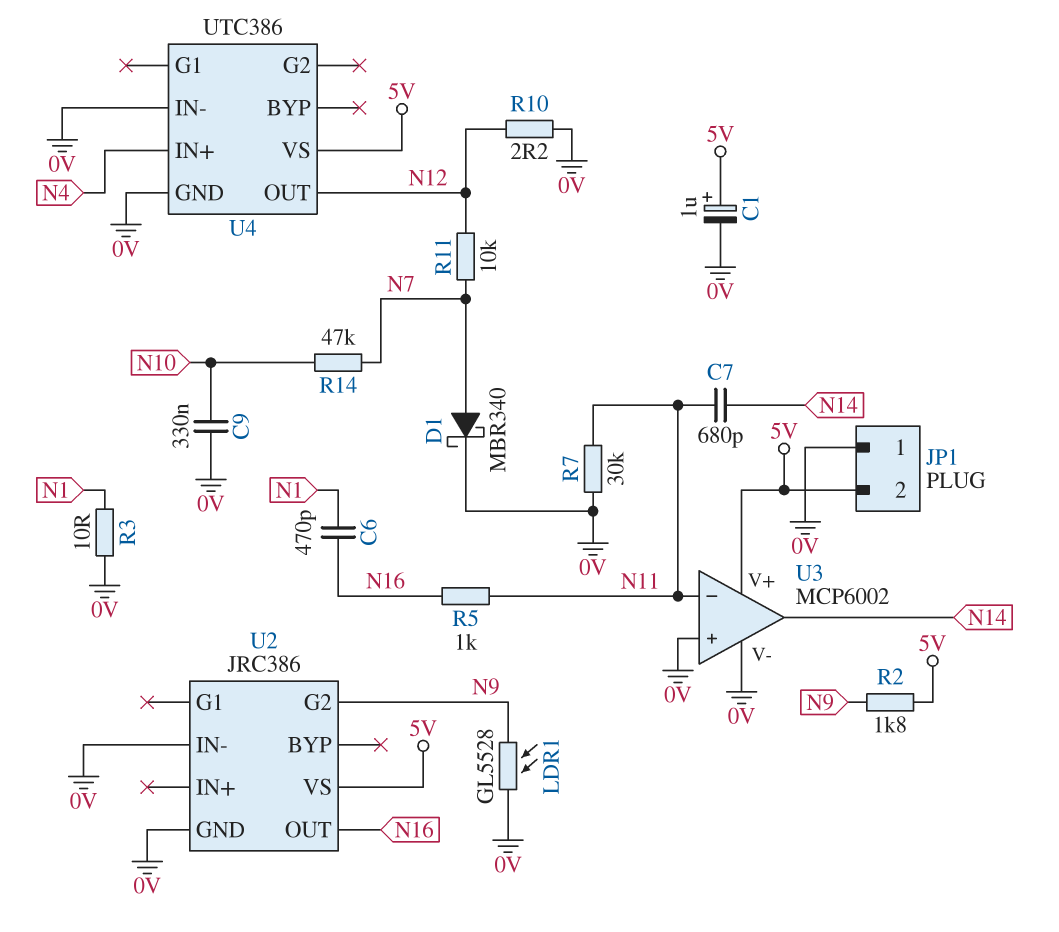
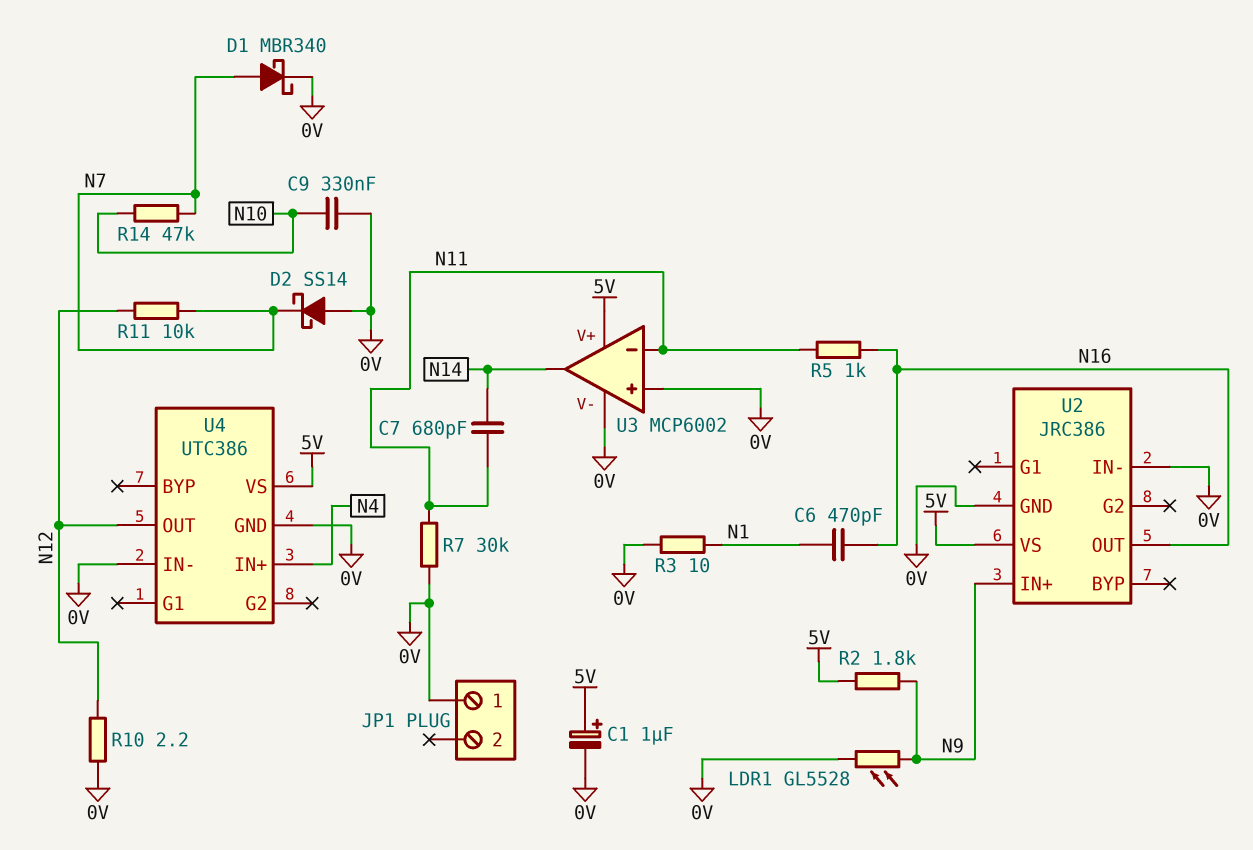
D2: none -> schottky SS14 (A 0V, K N7)
JP1 pin 2: 5V -> none
U2 pin G2: N9 -> none
U2 pin IN+: none -> N9

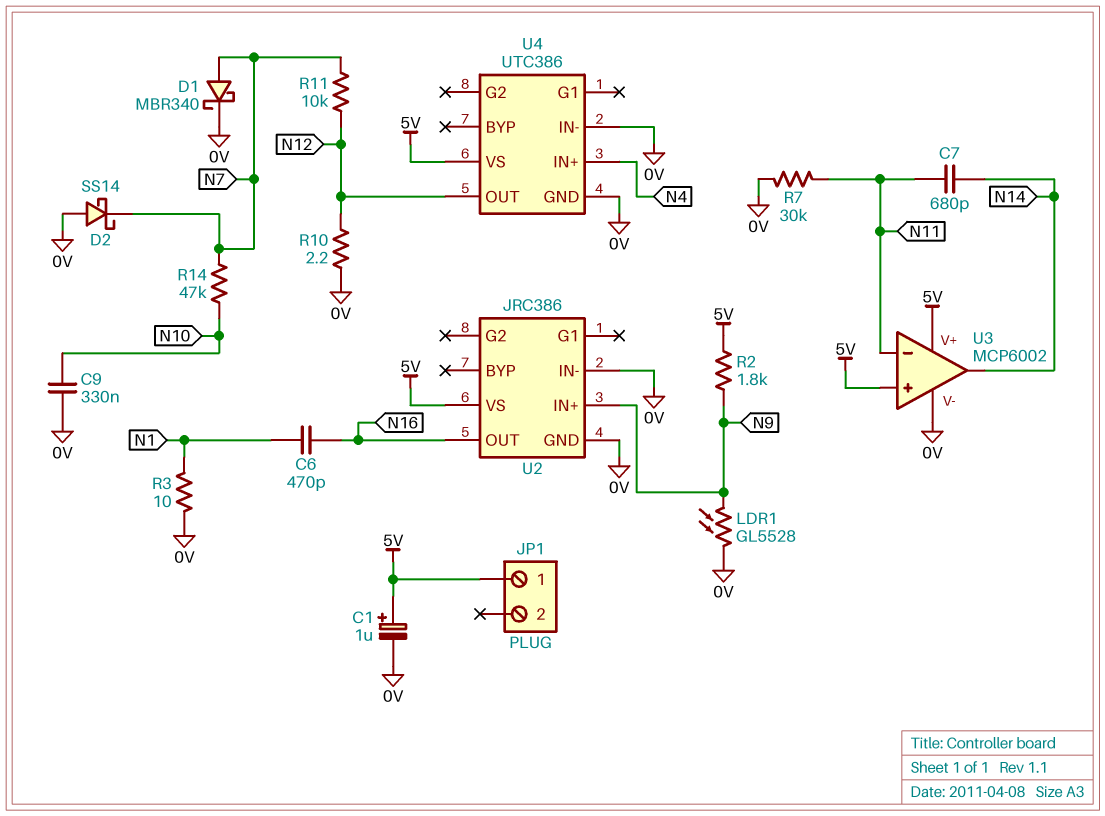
JP1 pin 1: 0V -> 5V
R5: 1k (N11, N16) -> none
U3 pin in+: 0V -> 5V

